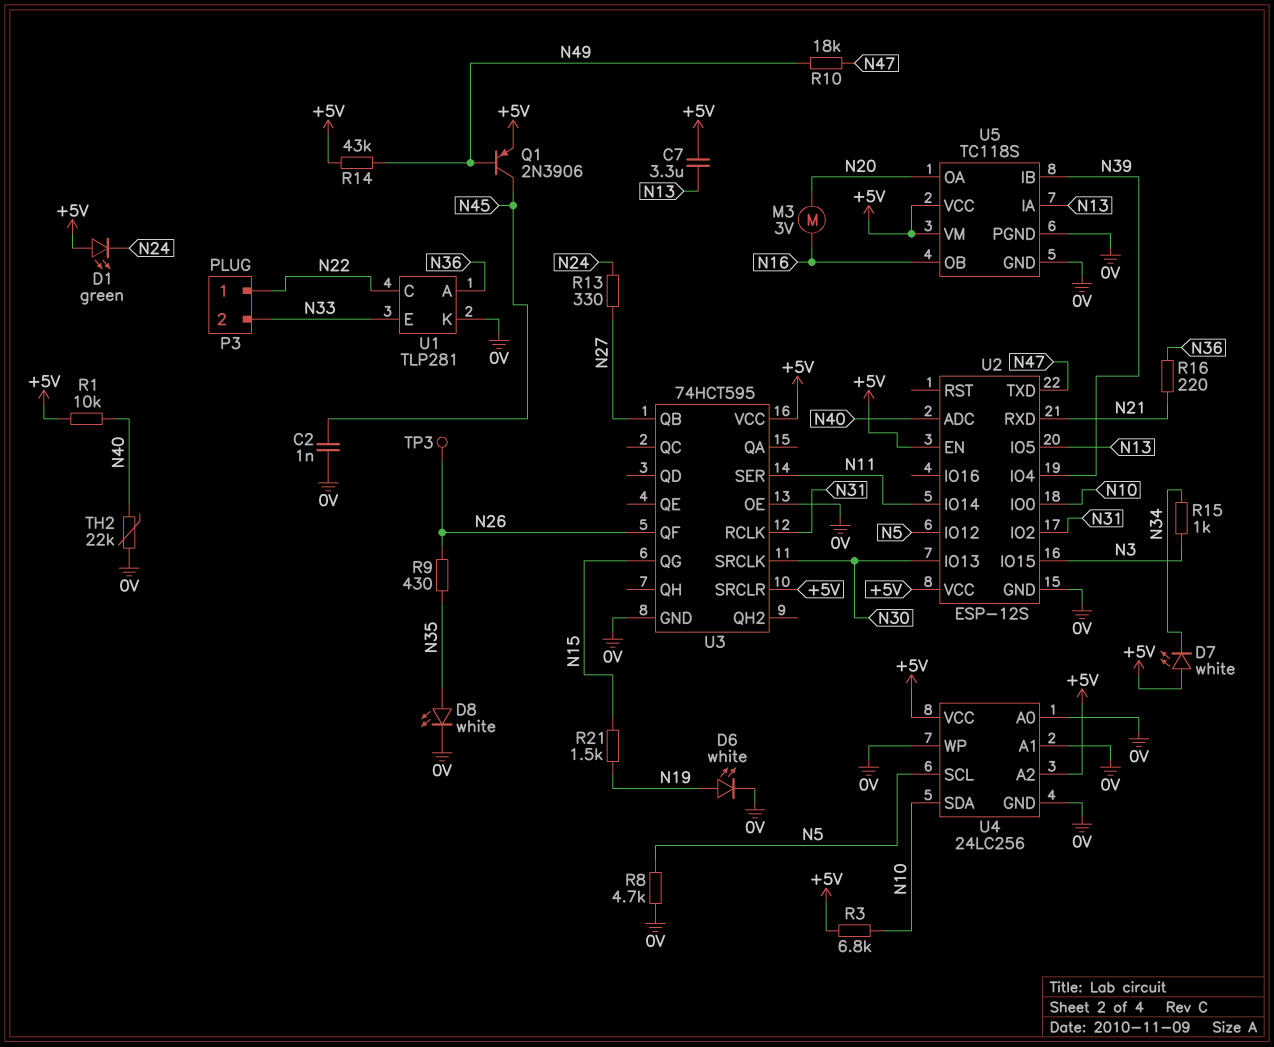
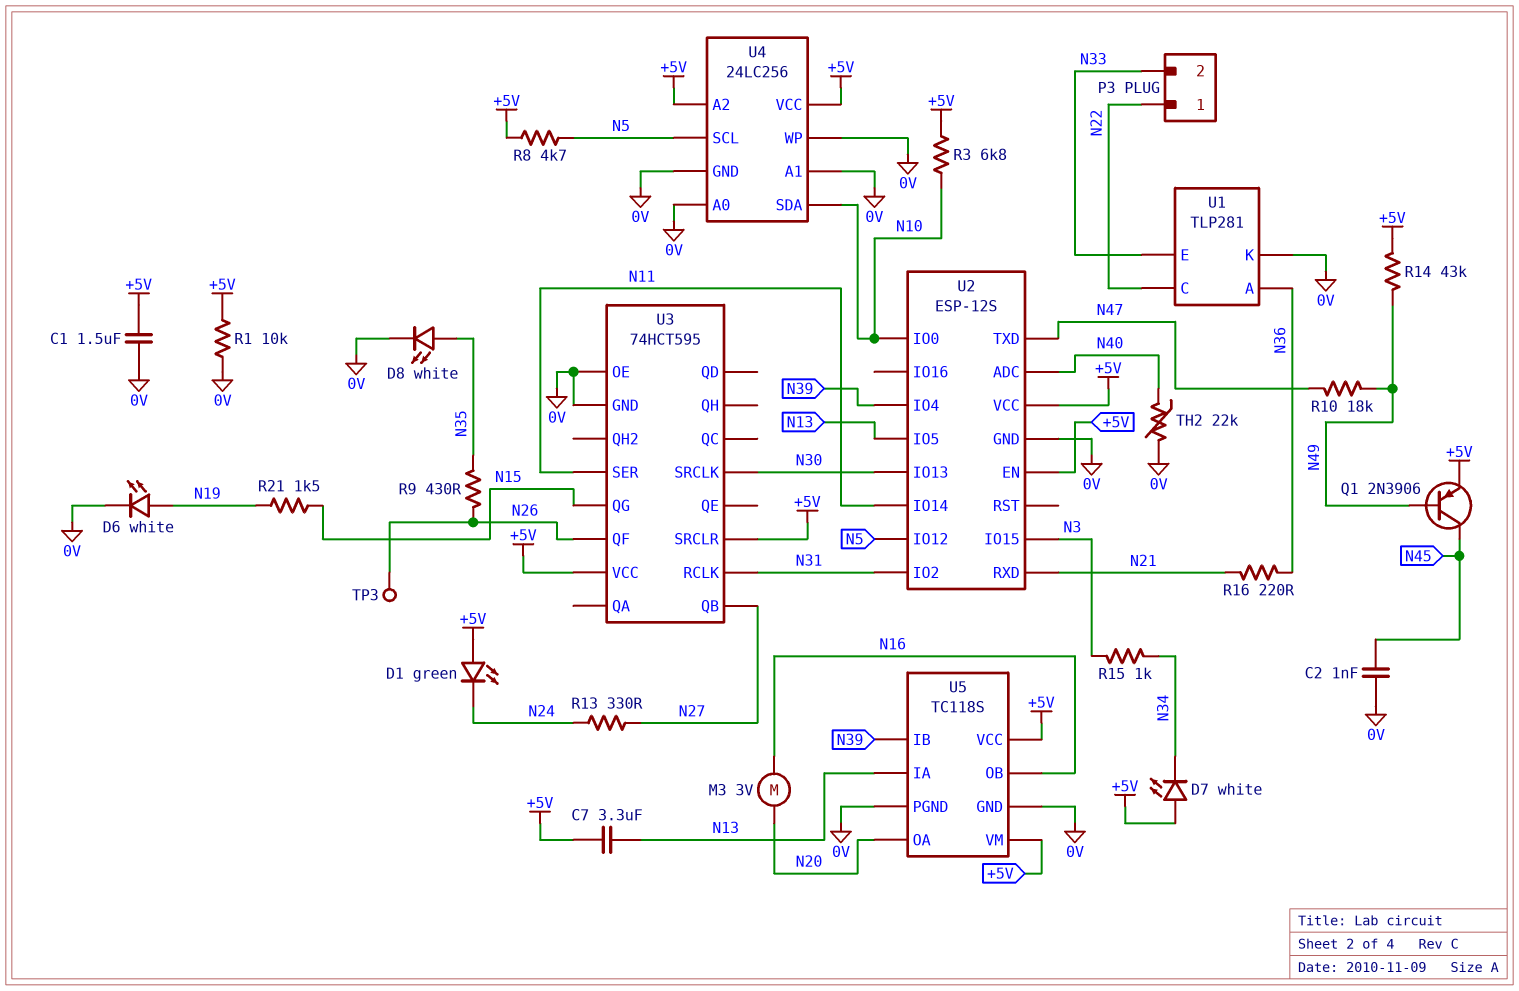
C1: none -> 1.5uF (+5V, 0V)
R1: 10k (+5V, N40) -> 10k (+5V, 0V)
R8: 4.7k (0V, N5) -> 4.7k (+5V, N5)

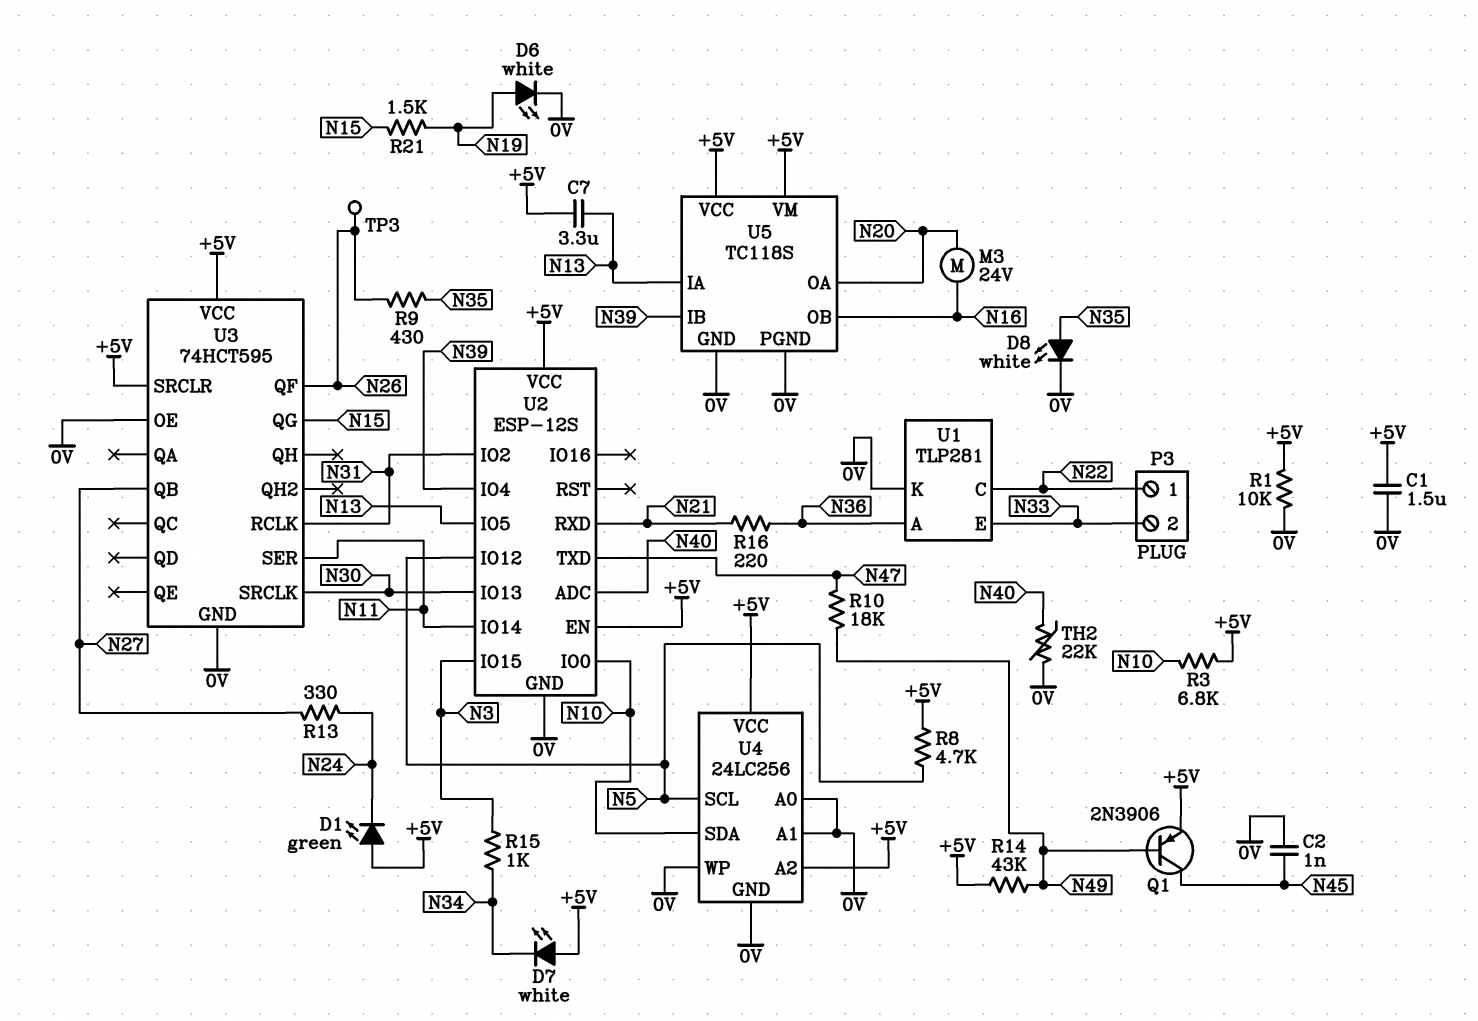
M3: motor 3V (N16, N20) -> motor 24V (N16, N20)

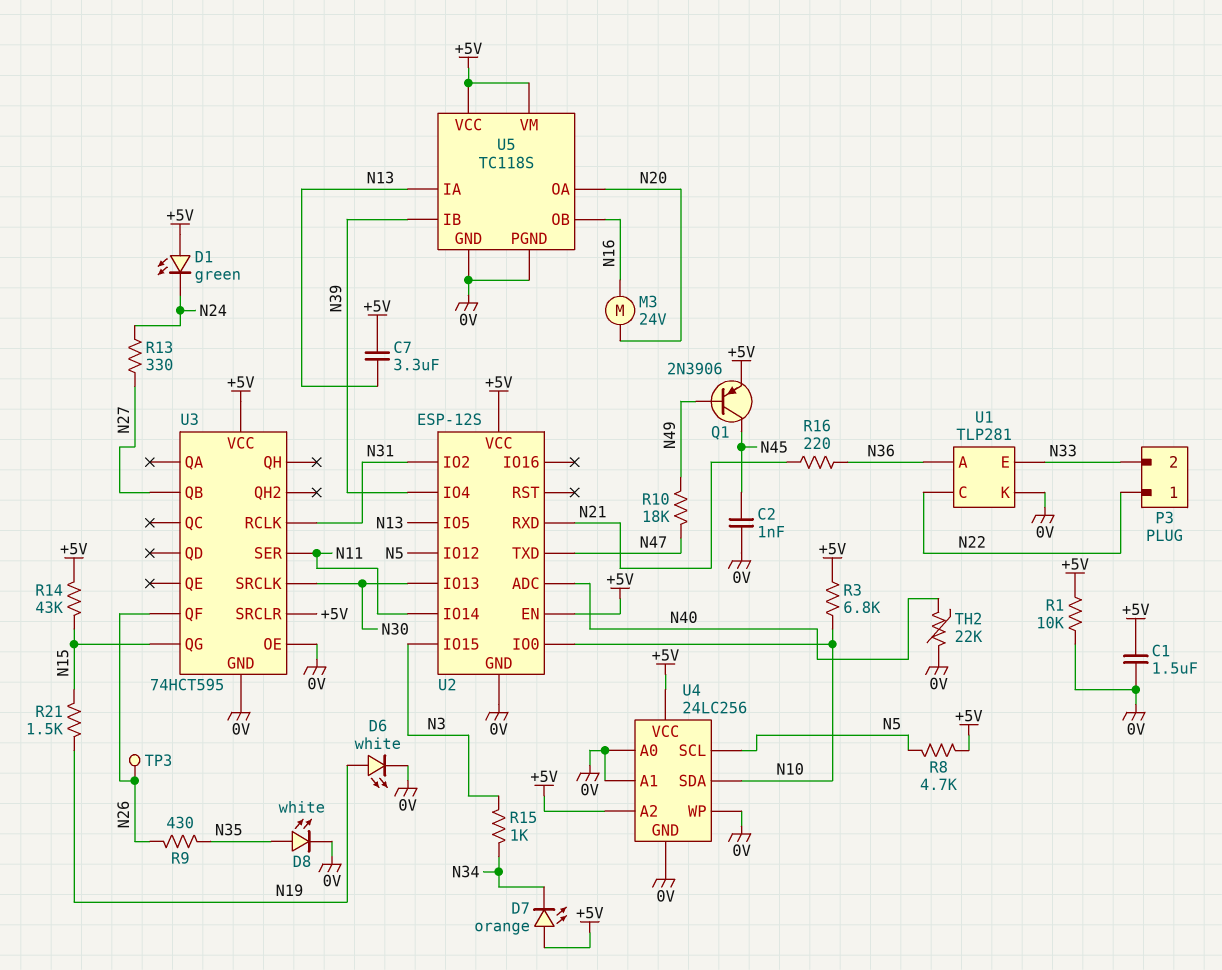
D7: LED white (A +5V, K N34) -> LED orange (A +5V, K N34)
R14: 43k (+5V, N49) -> 43k (+5V, N15)

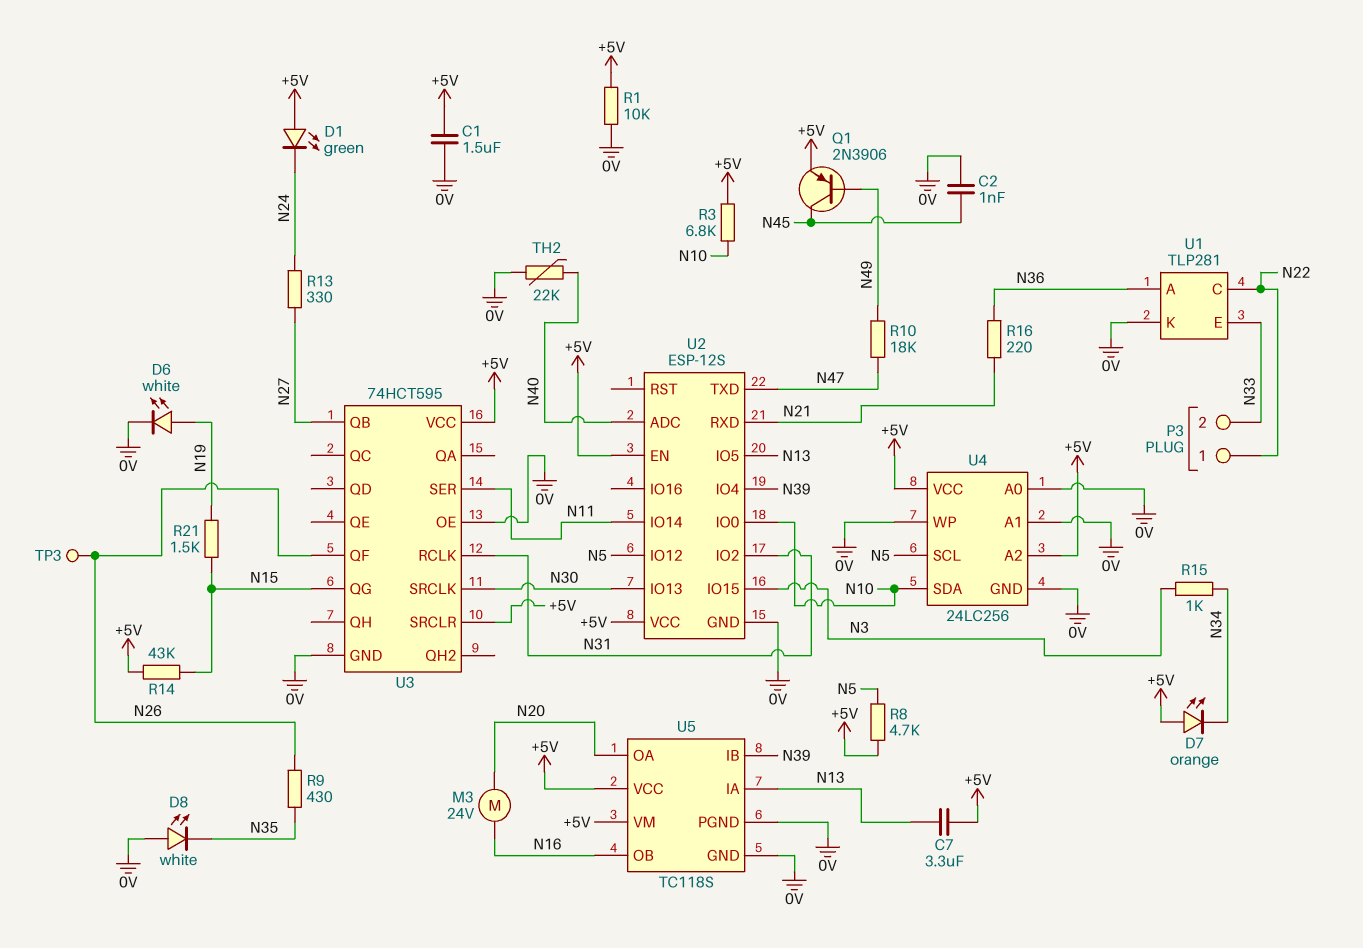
D8: LED white (A N35, K 0V) -> LED white (A 0V, K N35)

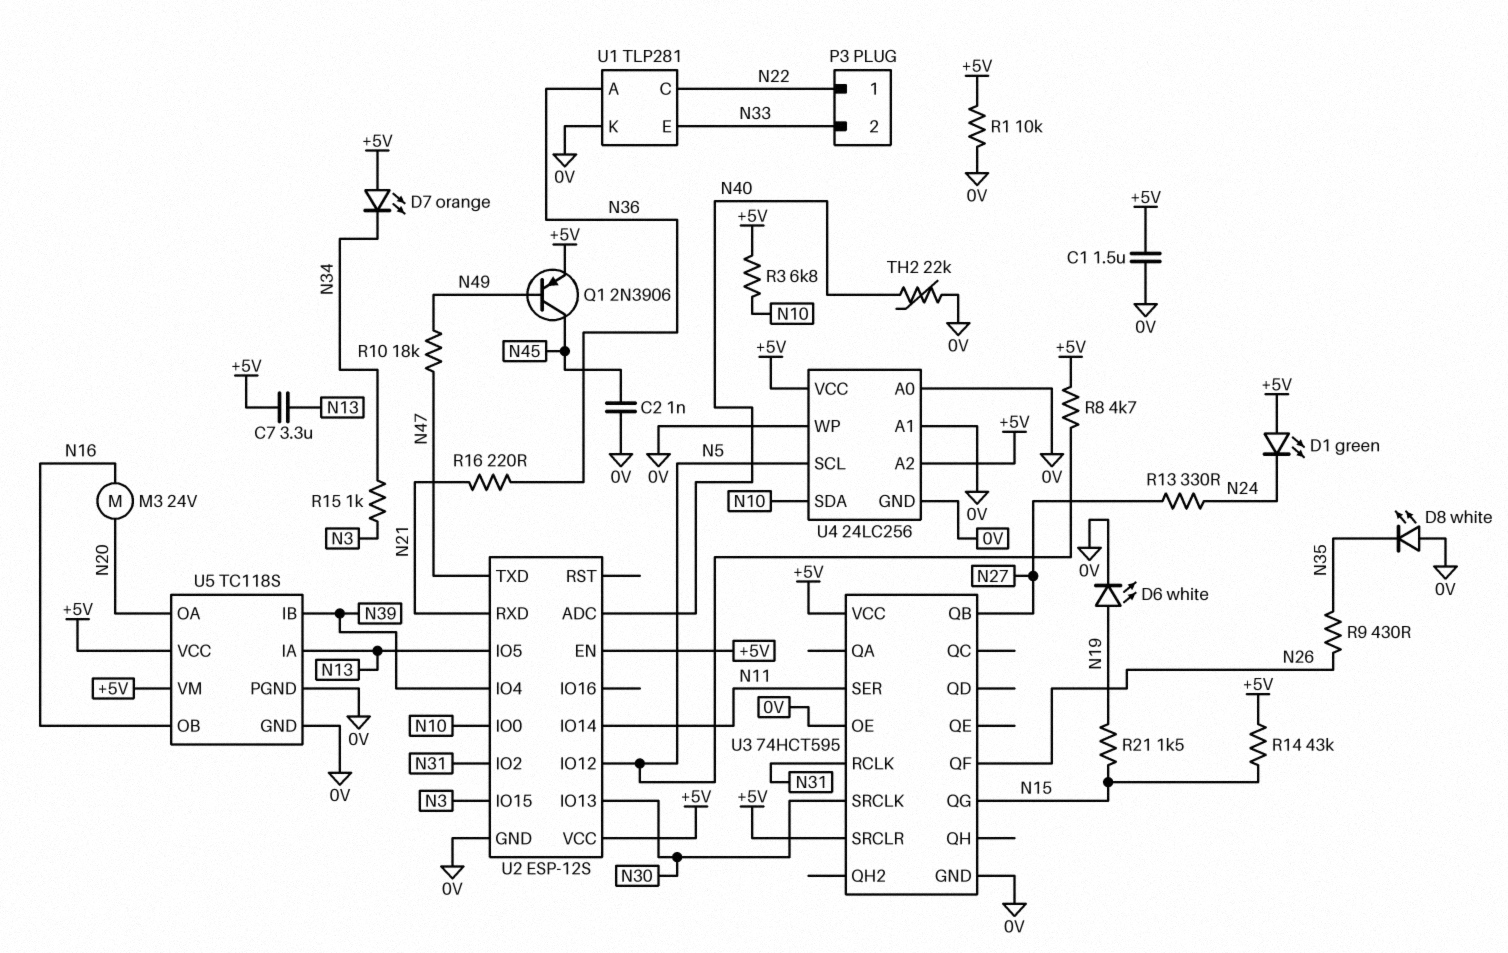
TP3: test point (N26) -> none

